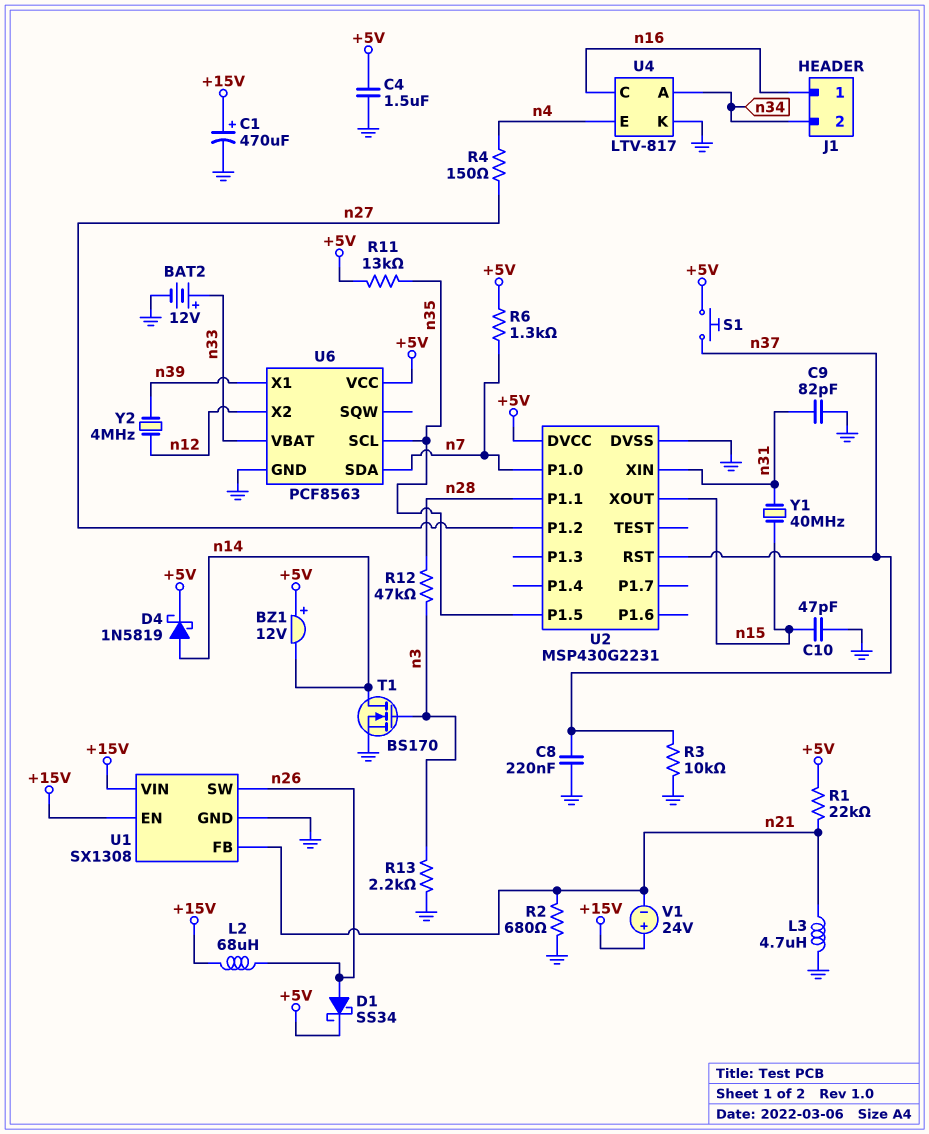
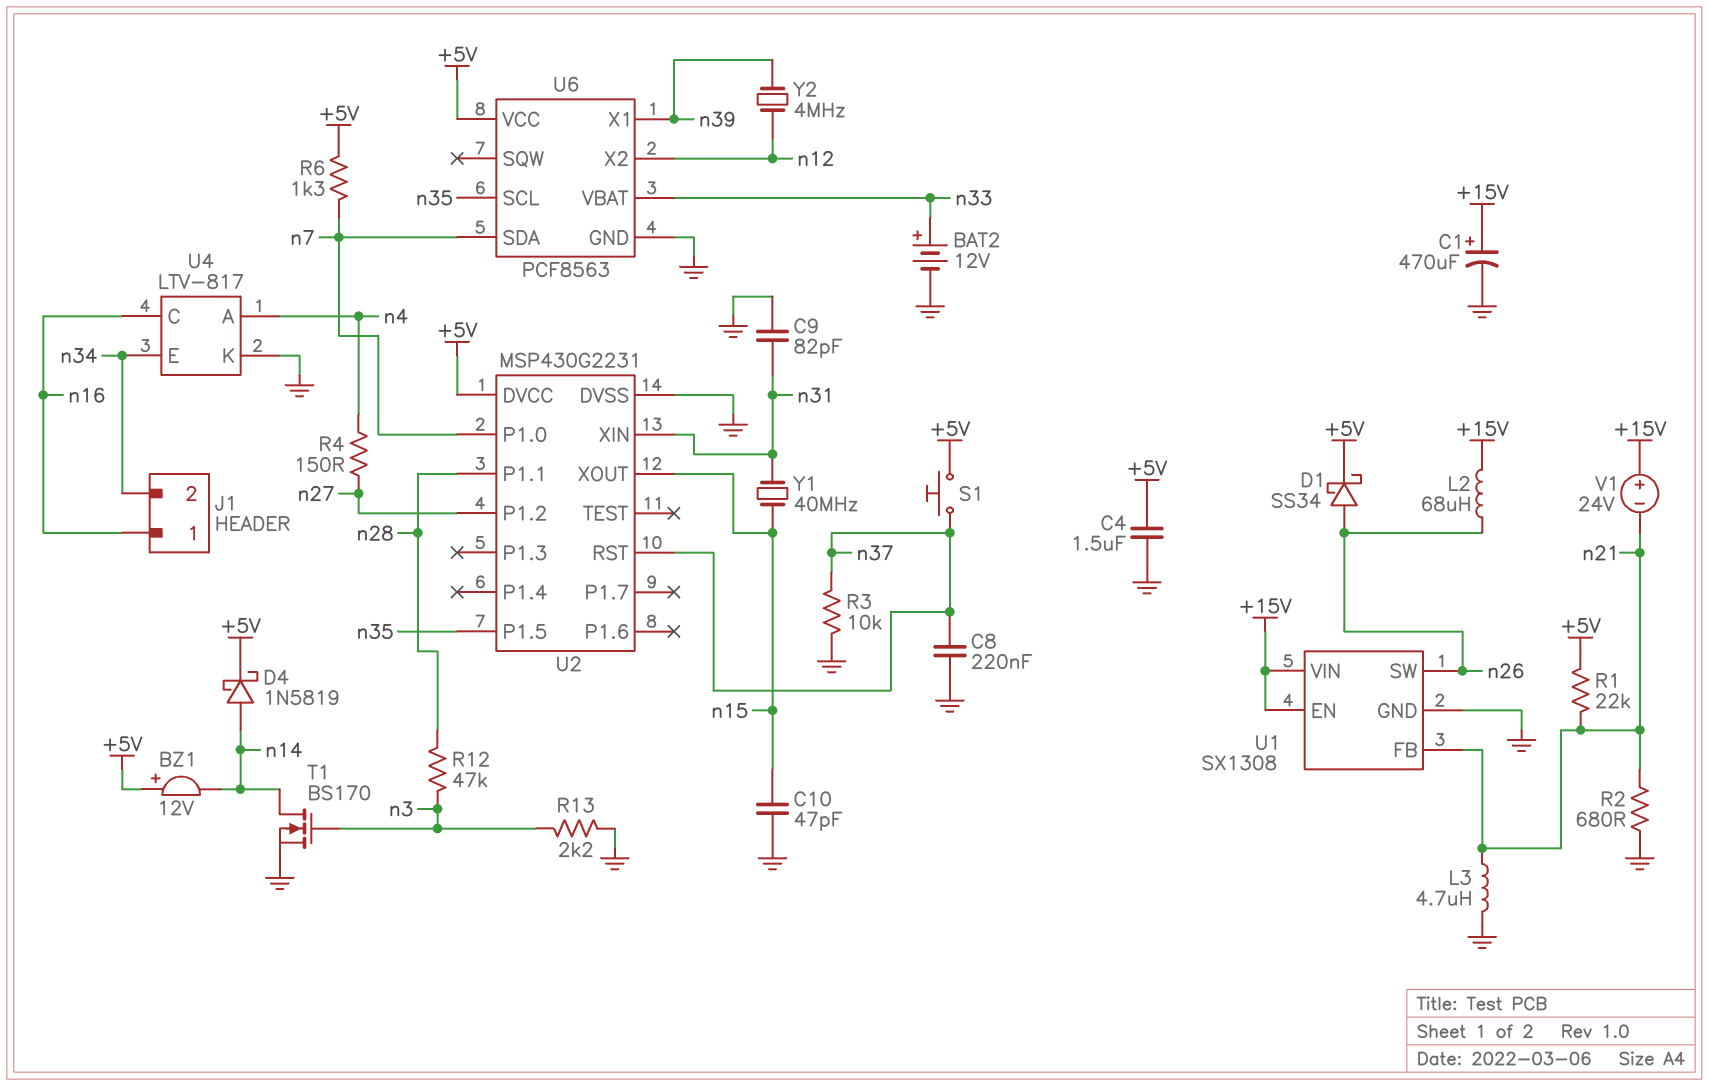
R11: 13k (+5V, n35) -> none
U4 pin A: n34 -> n4
U4 pin E: n4 -> n34

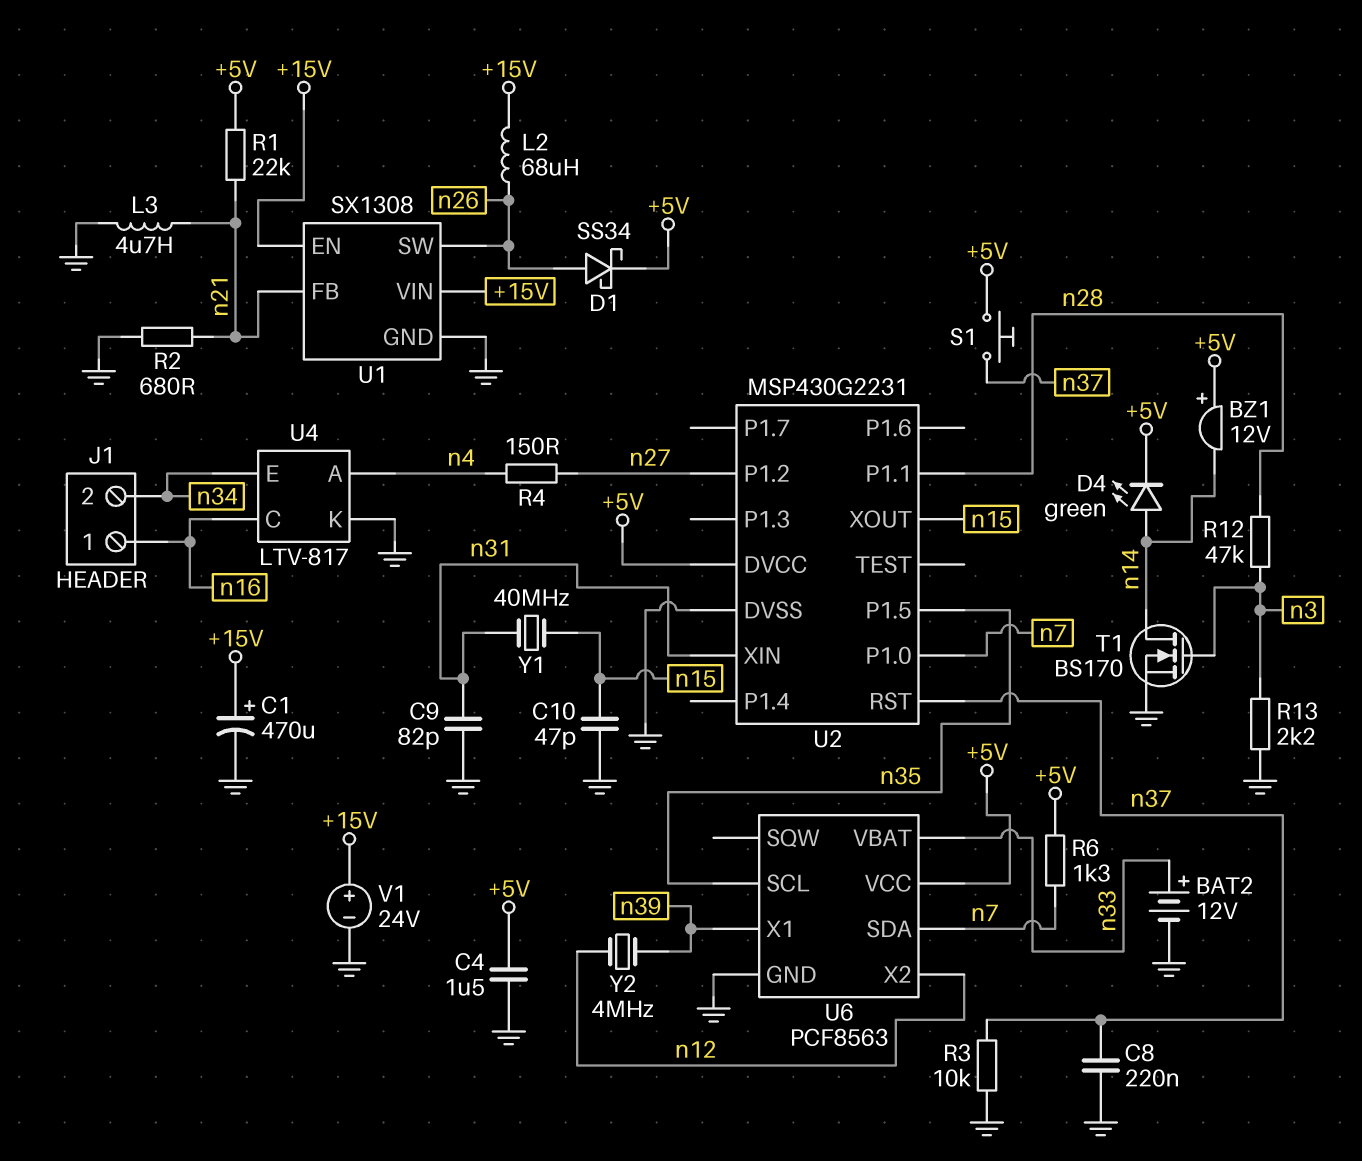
D4: schottky 1N5819 (A n14, K +5V) -> LED green (A n14, K +5V)
V1: 24V (plus +15V, minus n21) -> 24V (plus +15V, minus GND)

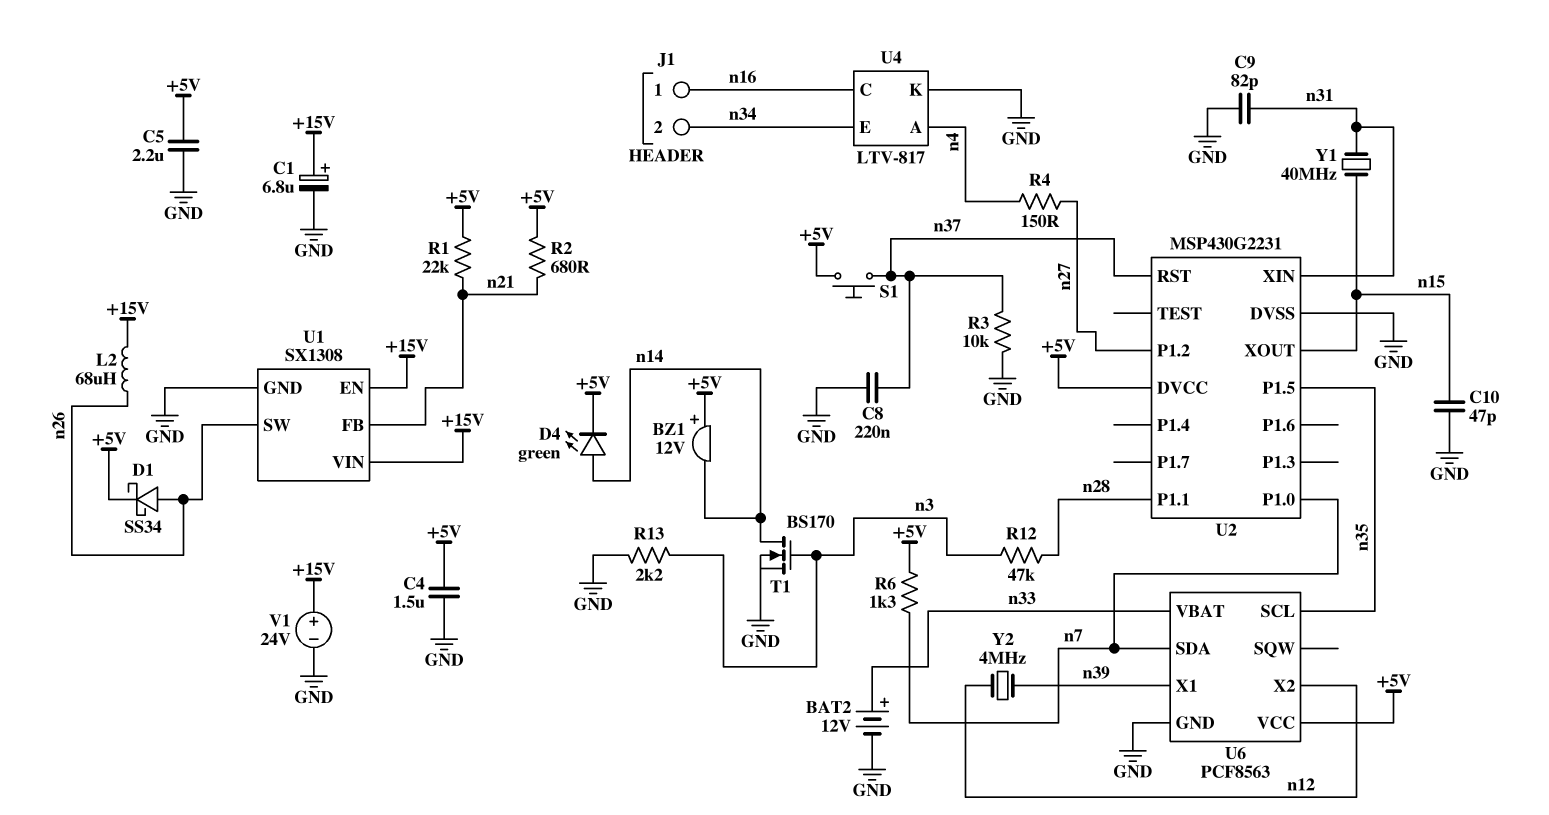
C1: 470uF (plus +15V, minus GND) -> 6.8uF (plus +15V, minus GND)
C5: none -> 2.2uF (+5V, GND)
L3: 4.7uH (GND, n21) -> none
R2: 680 (GND, n21) -> 680 (+5V, n21)

